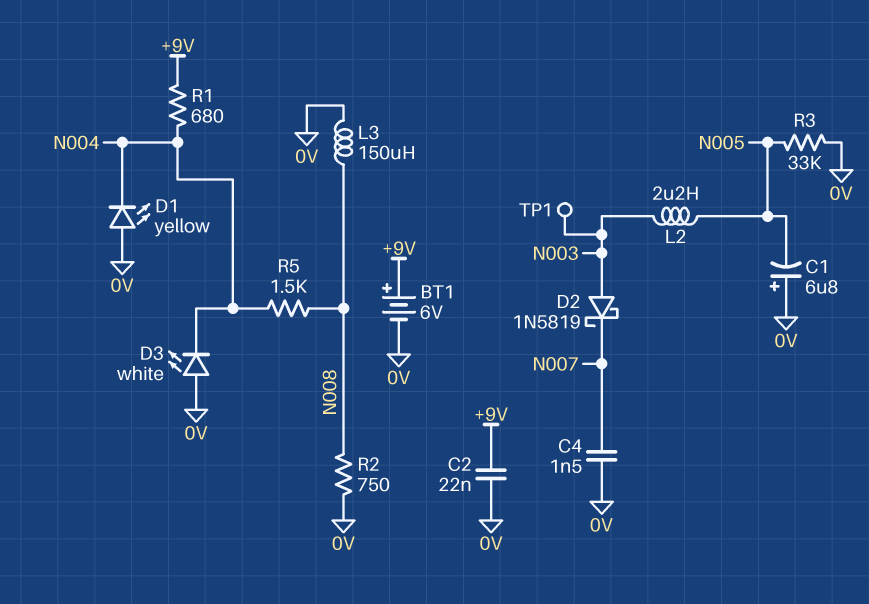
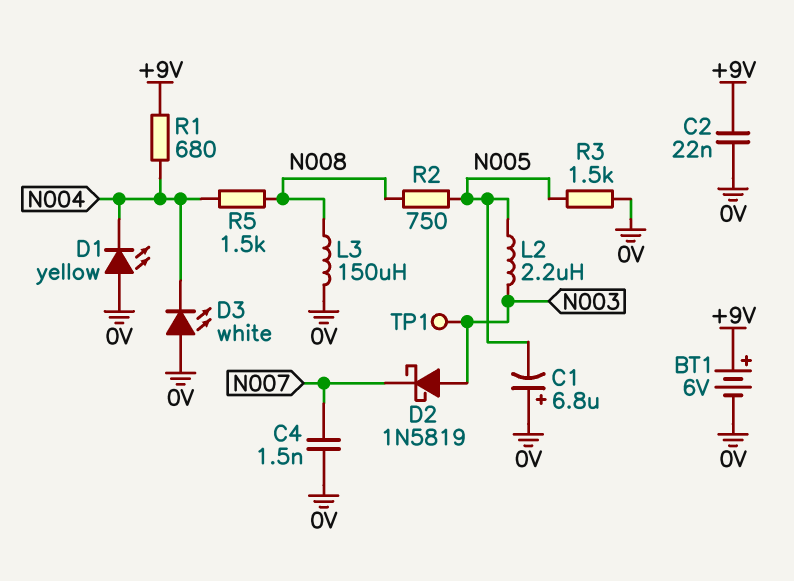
R2: 750 (0V, N008) -> 750 (N005, N008)
R3: 33k (0V, N005) -> 1.5k (0V, N005)

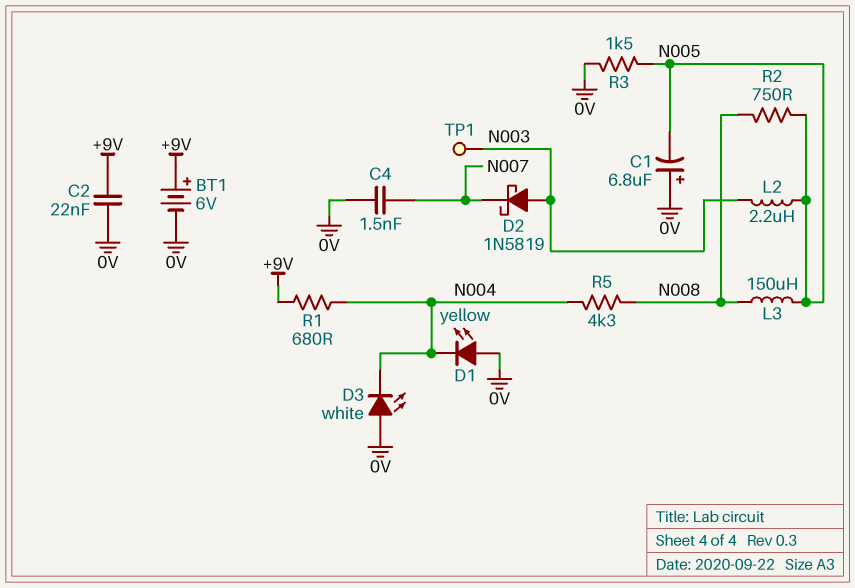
L3: 150uH (0V, N008) -> 150uH (N005, N008)
R5: 1.5k (N004, N008) -> 4.3k (N004, N008)

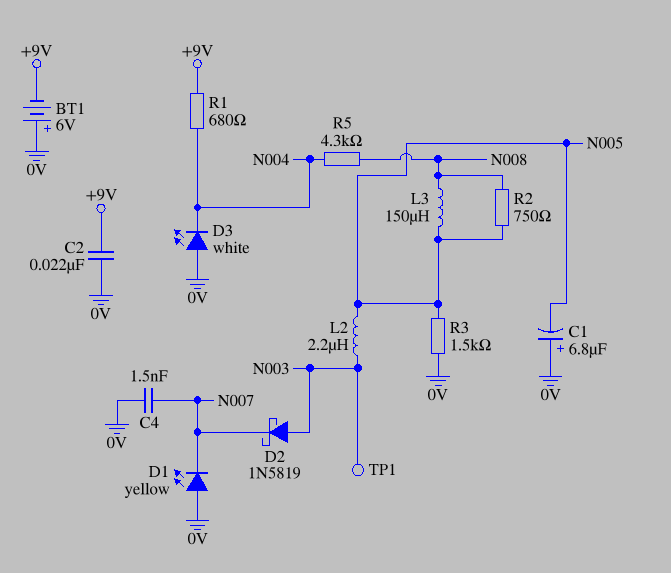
BT1: 6V (plus +9V, minus 0V) -> 6V (plus 0V, minus +9V)
D1: LED yellow (A 0V, K N004) -> LED yellow (A 0V, K N007)

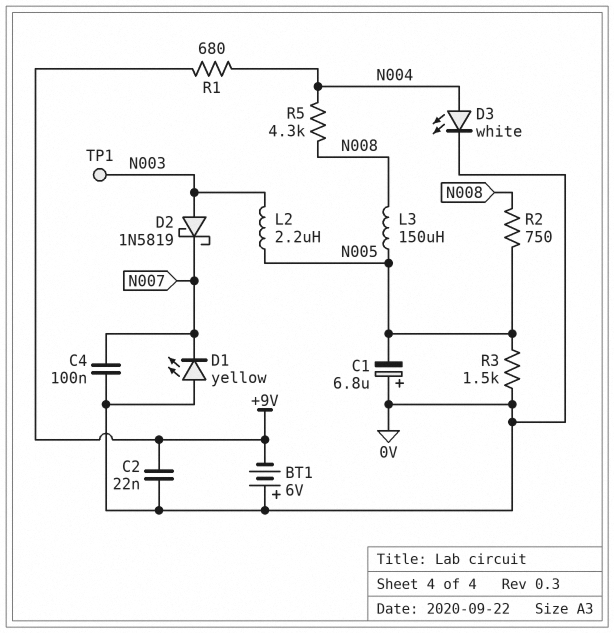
C4: 1.5nF (0V, N007) -> 100nF (0V, N007)
D3: LED white (A 0V, K N004) -> LED white (A N004, K 0V)

